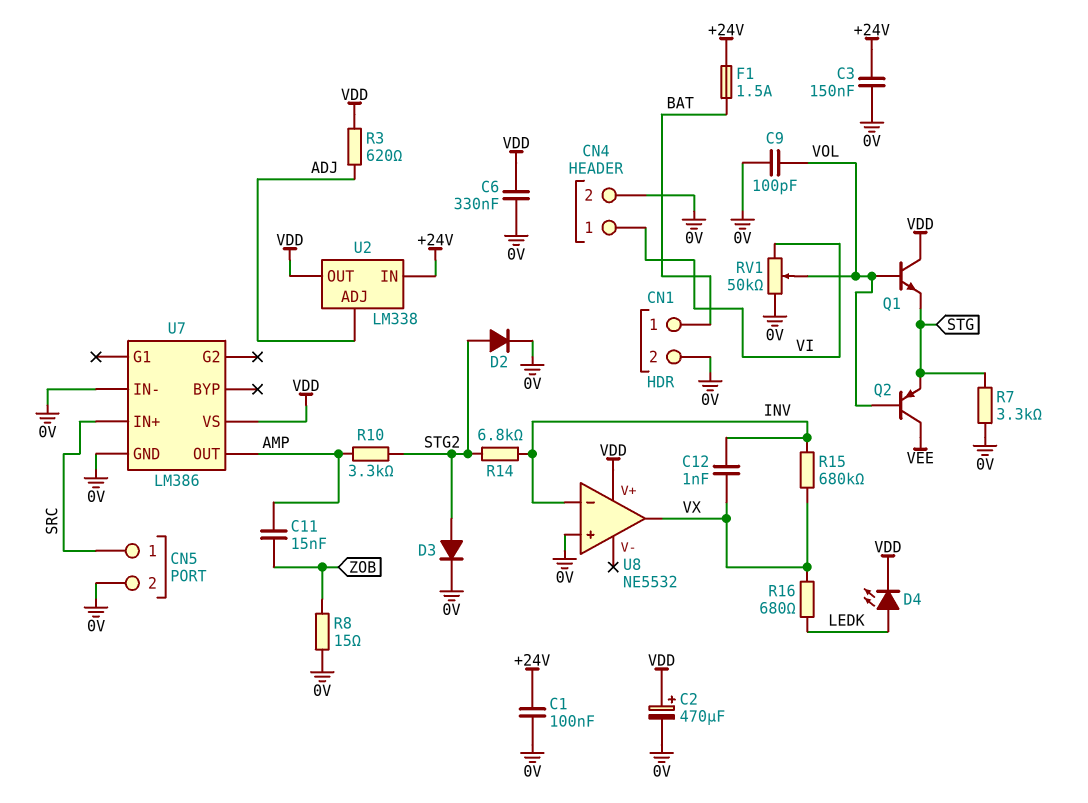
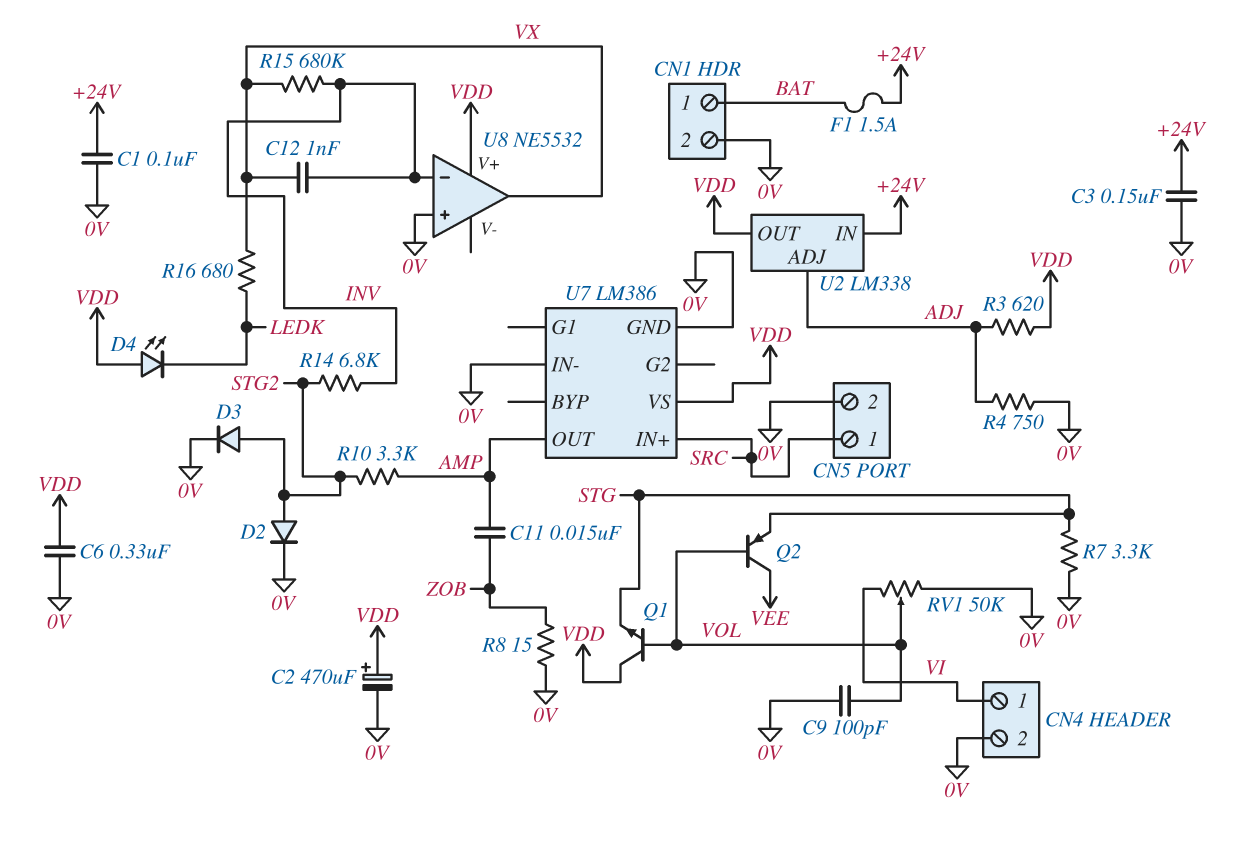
D4: LED (A LEDK, K VDD) -> LED (A VDD, K LEDK)
R4: none -> 750 (0V, ADJ)

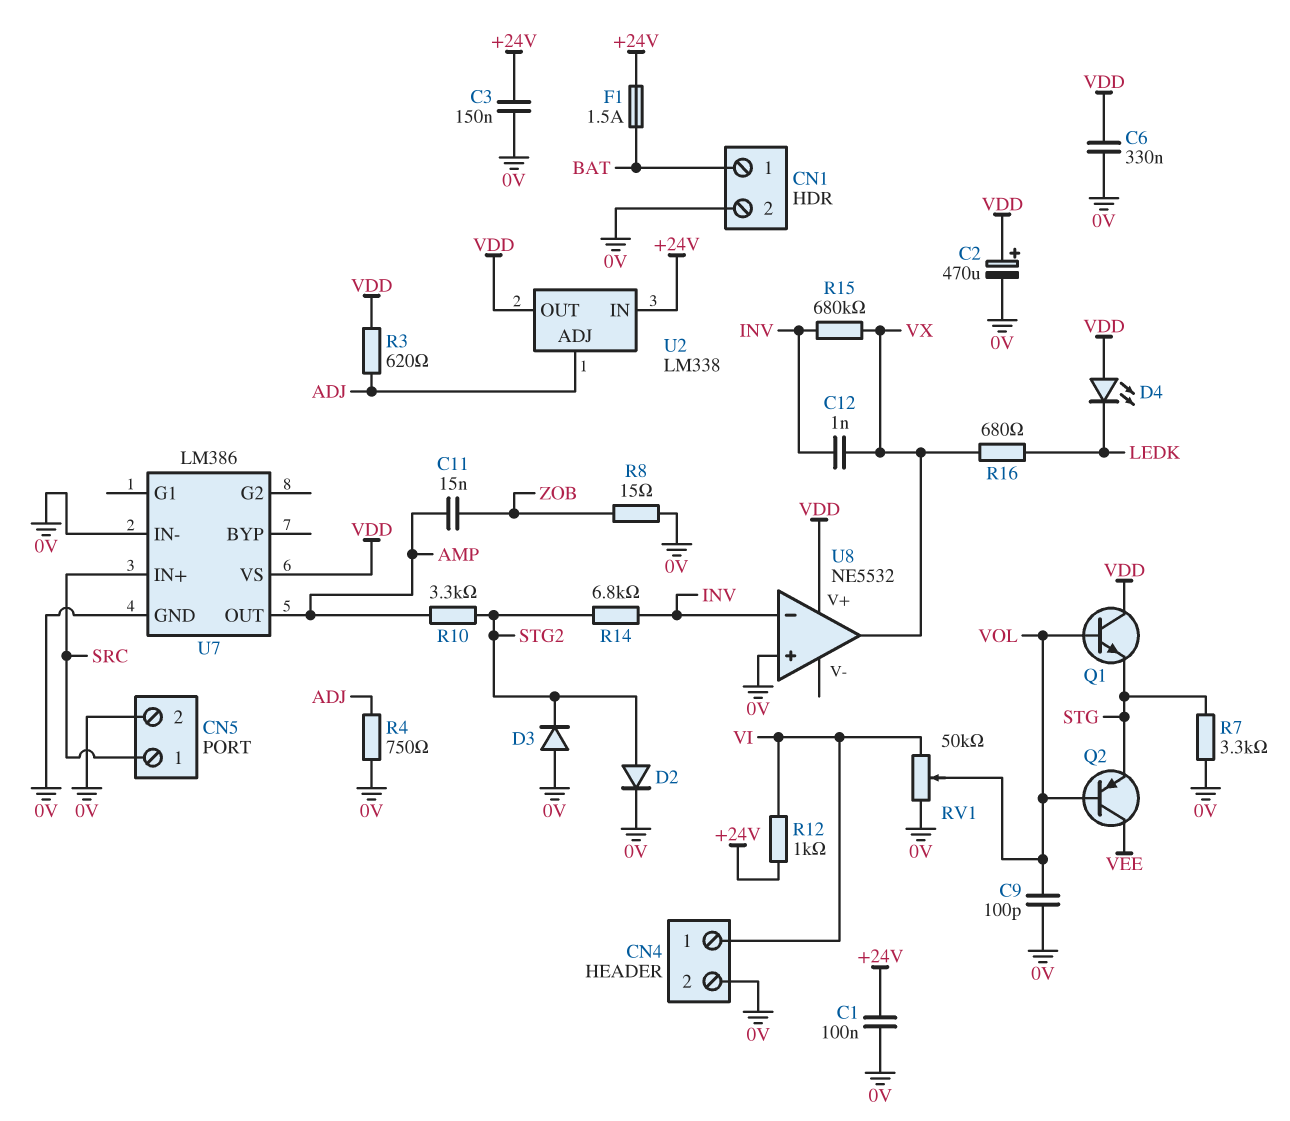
D3: diode (A STG2, K 0V) -> diode (A 0V, K STG2)
R12: none -> 1k (+24V, VI)

